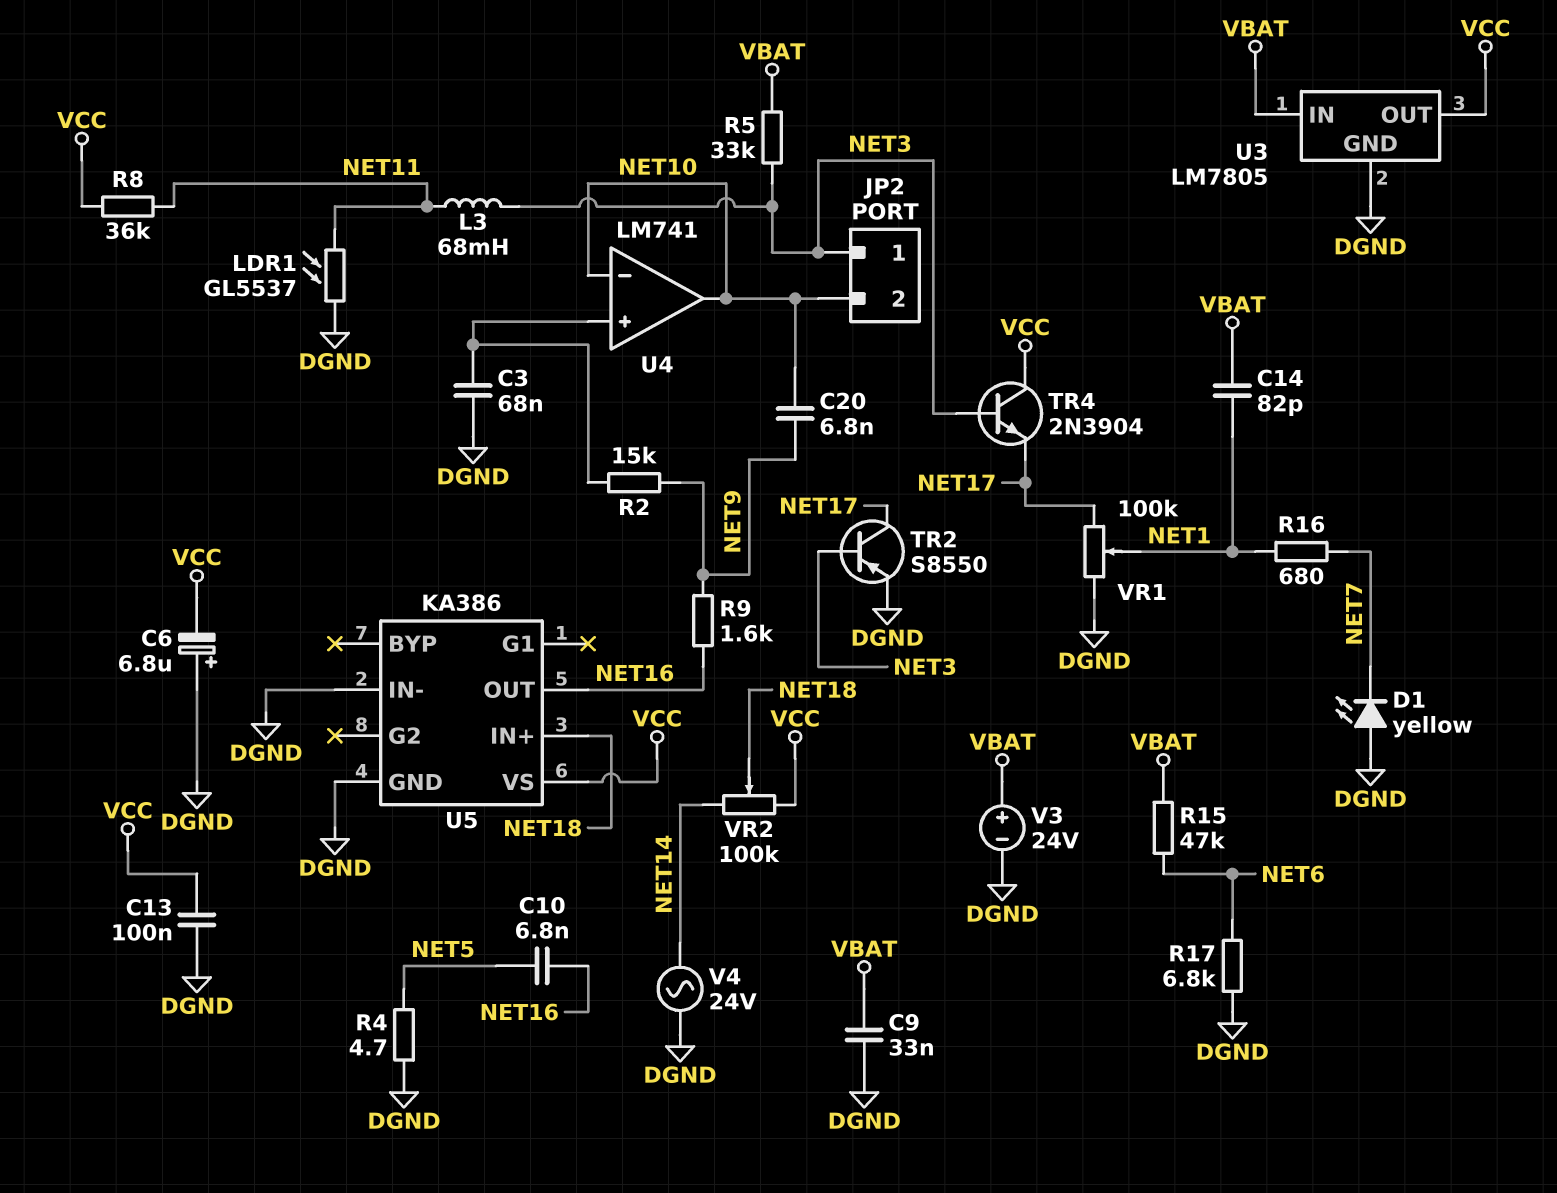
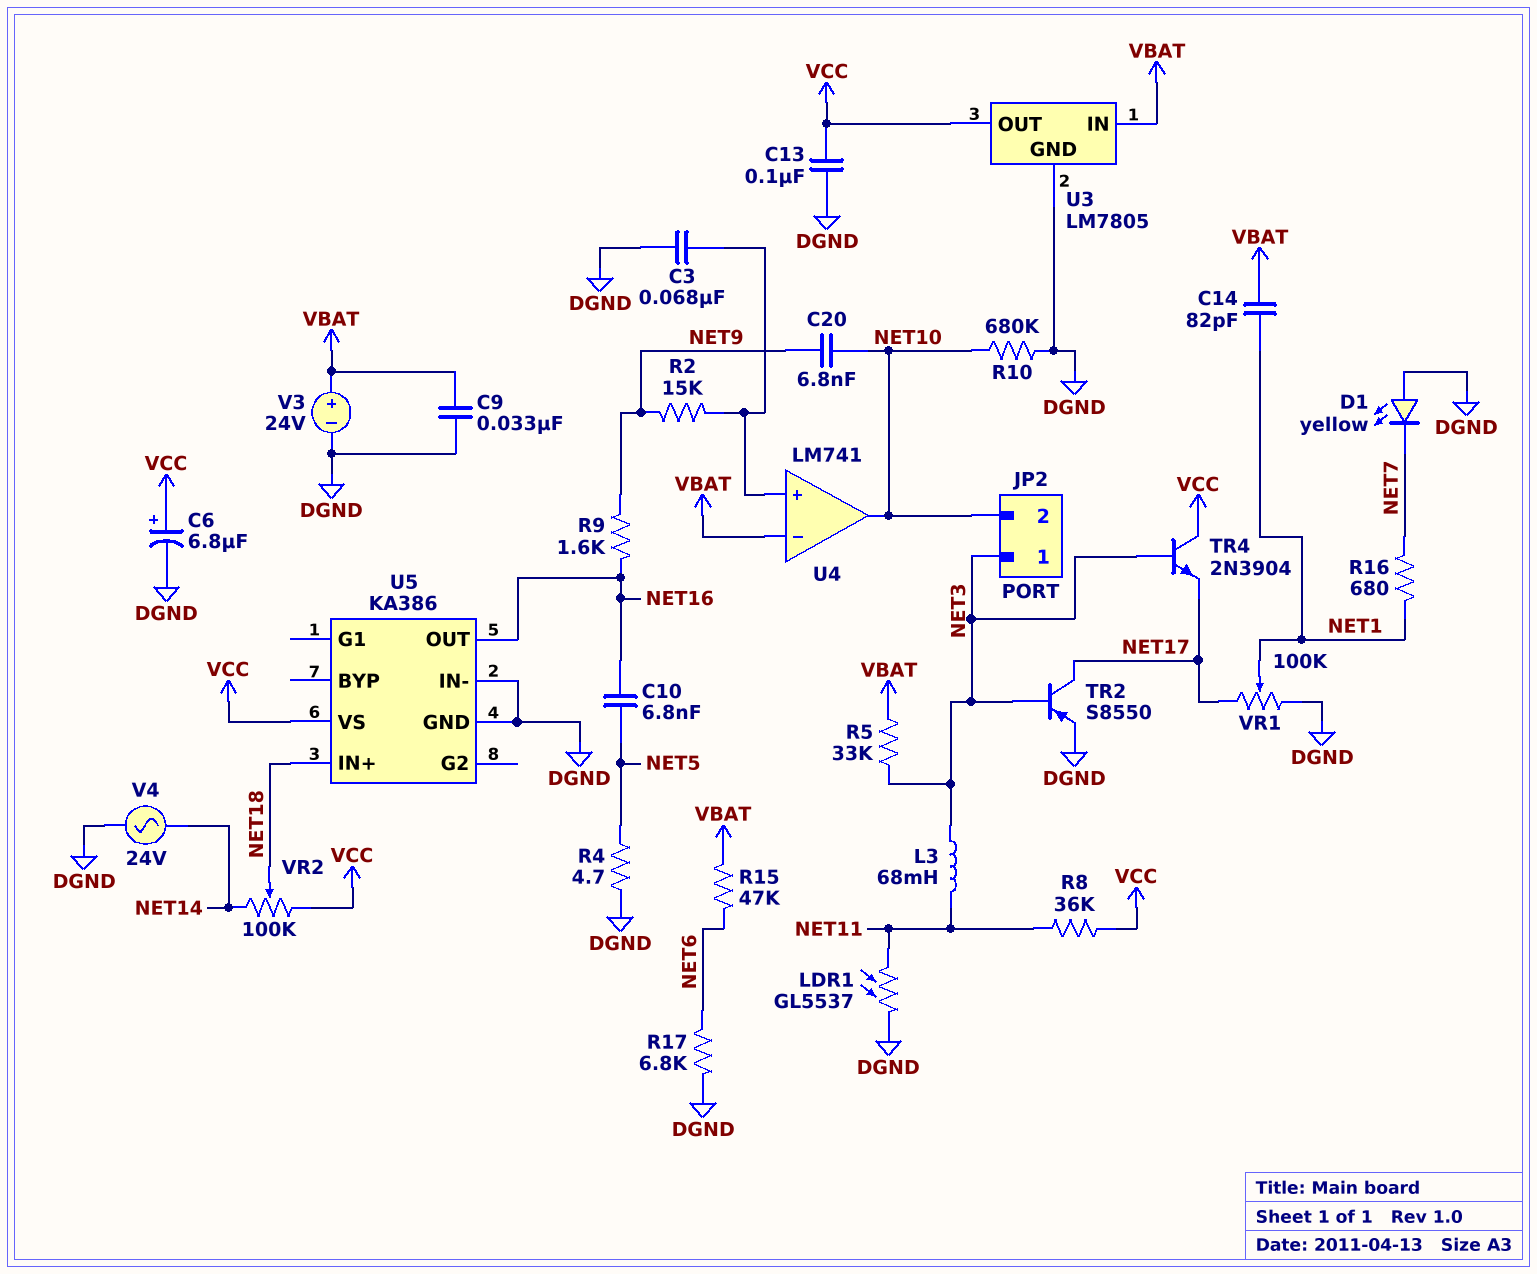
C6: 6.8uF (plus DGND, minus VCC) -> 6.8uF (plus VCC, minus DGND)
R10: none -> 680k (DGND, NET10)
U4 pin in-: NET10 -> VBAT

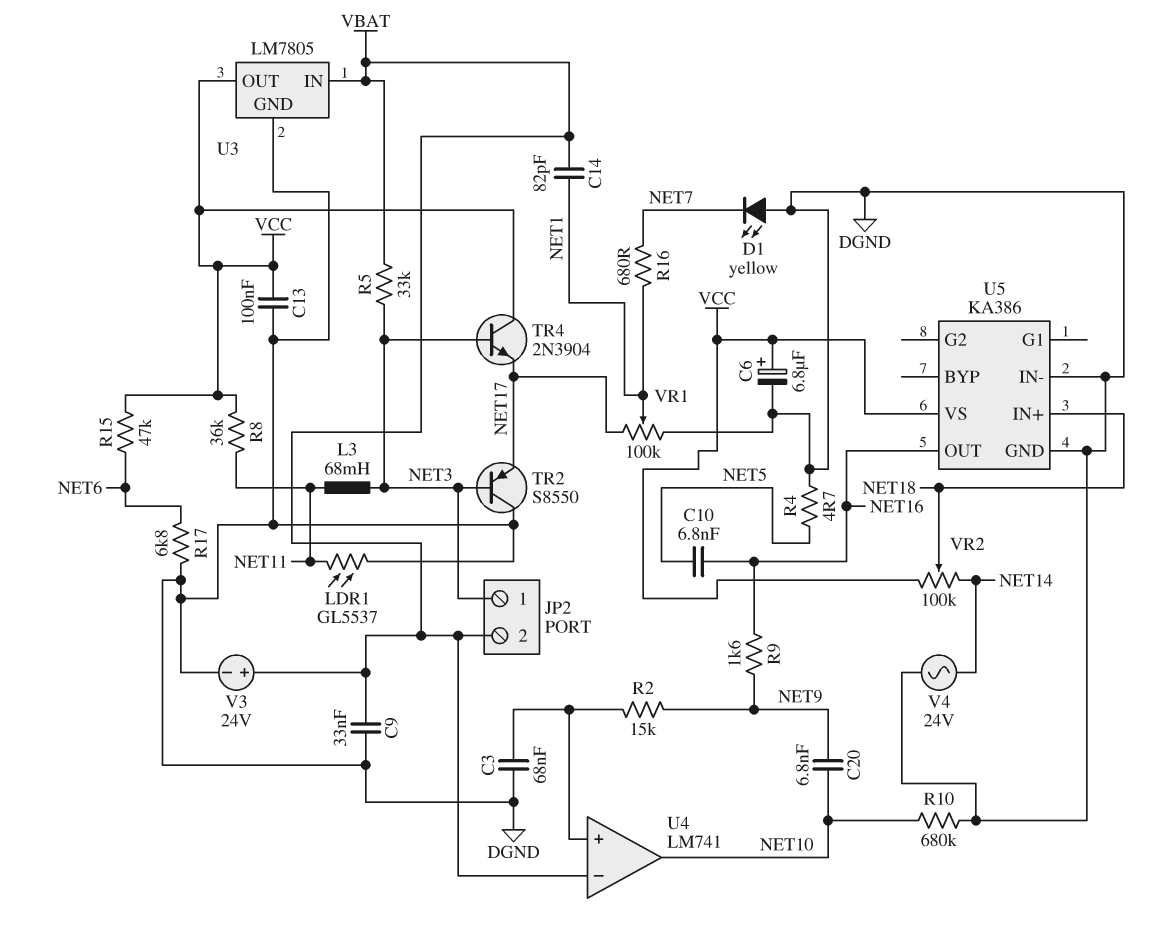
JP2 pin 2: NET10 -> VBAT
R15: 47k (NET6, VBAT) -> 47k (NET6, VCC)
TR2: PNP S8550 (B NET3, C NET17, E DGND) -> PNP S8550 (B NET3, C DGND, E NET17)

